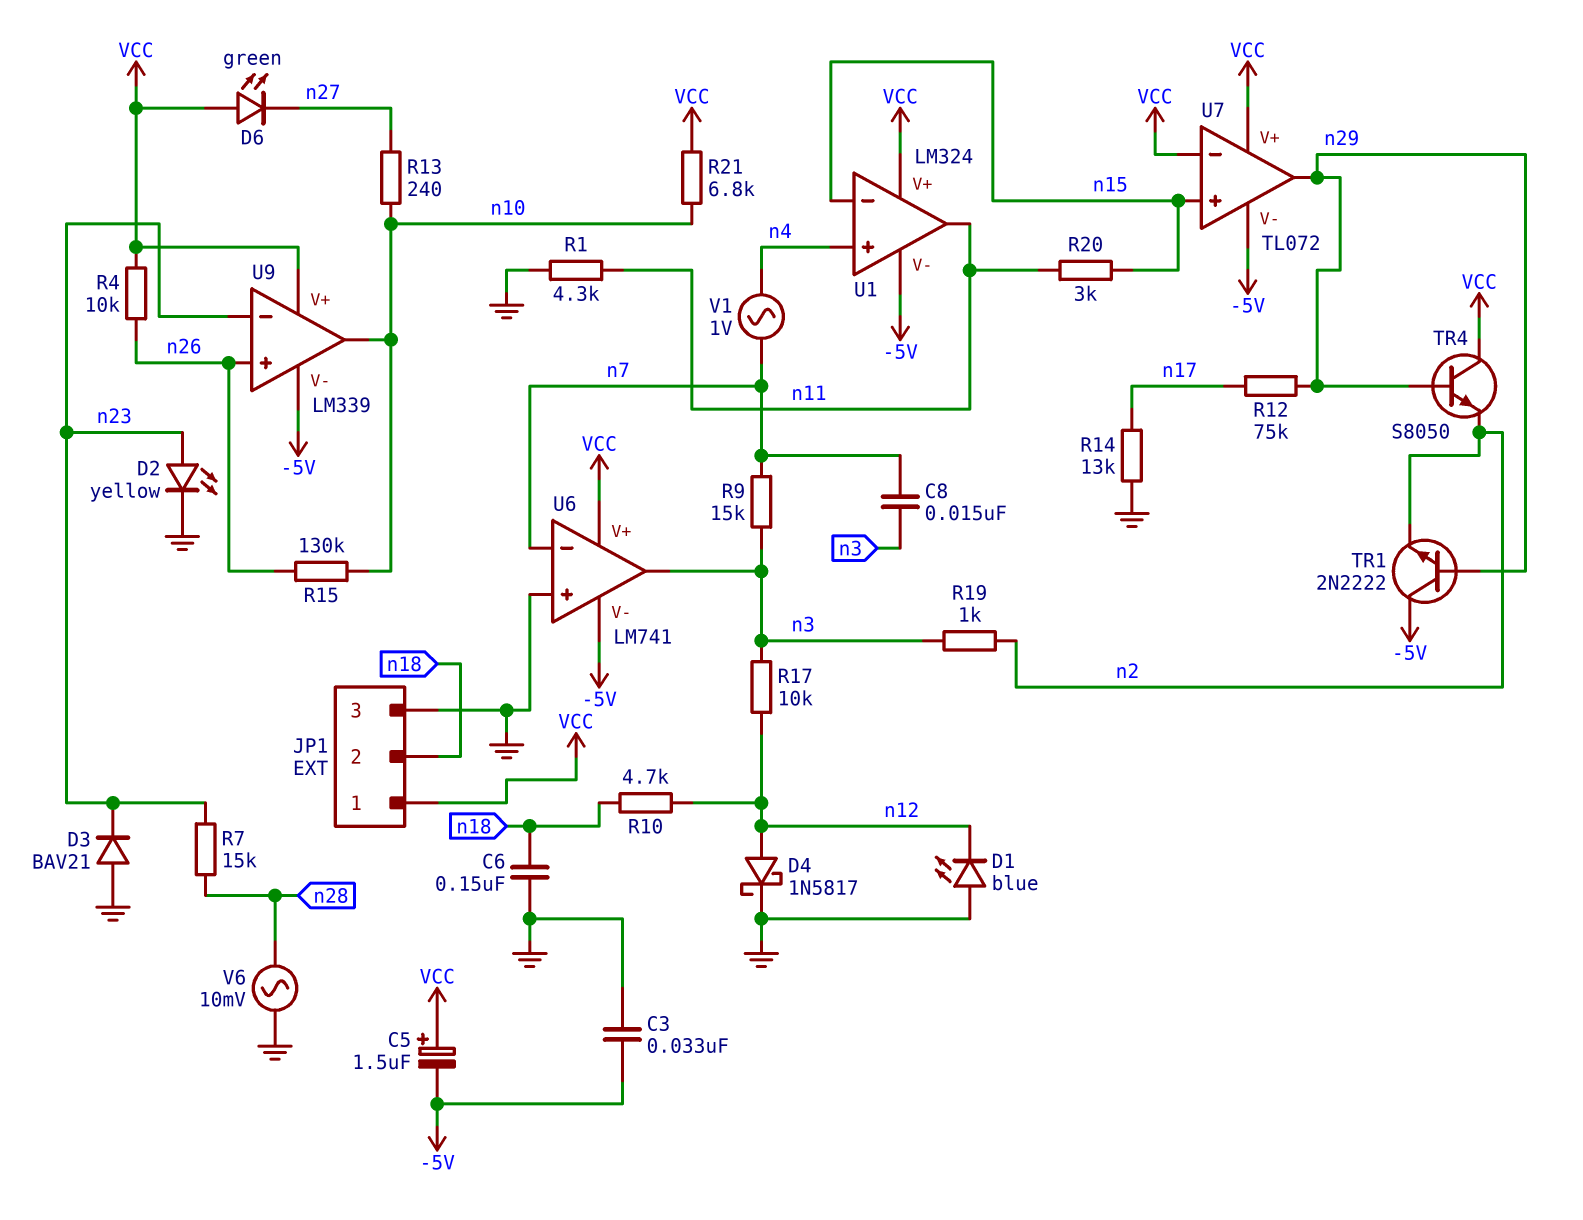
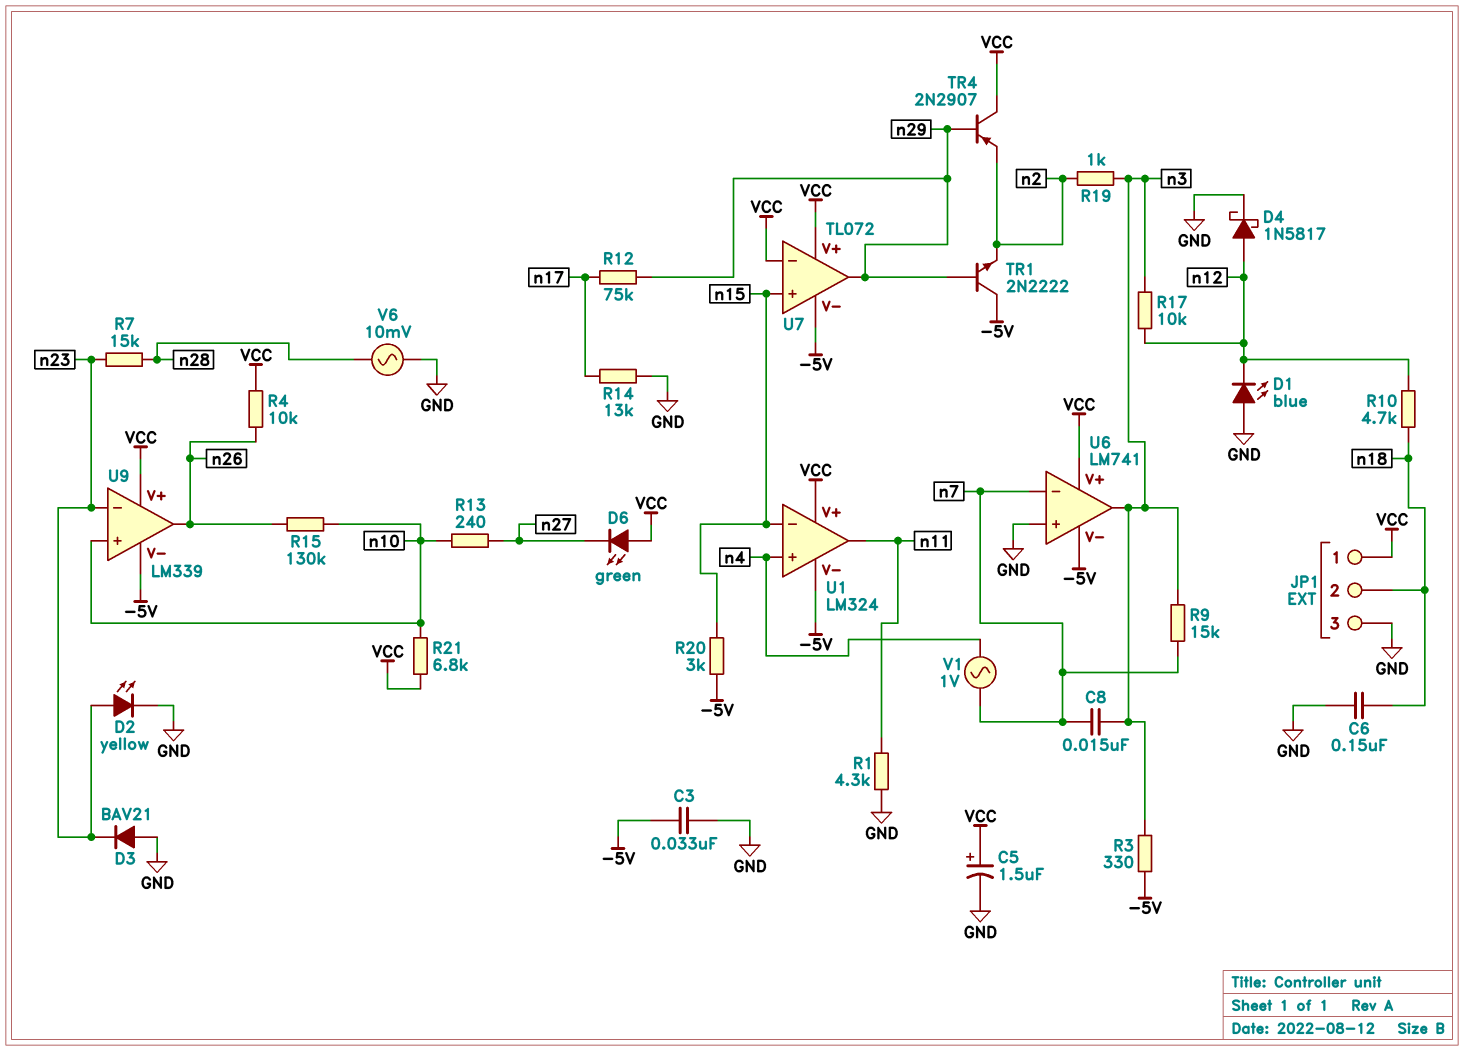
C5: 1.5uF (plus VCC, minus -5V) -> 1.5uF (plus VCC, minus GND)
R3: none -> 330 (-5V, n3)
R20: 3k (n11, n15) -> 3k (-5V, n15)
TR4: NPN S8050 (B n29, C VCC, E n2) -> PNP 2N2907 (B n29, C VCC, E n2)
U9 pin in+: n26 -> n10
U9 pin out: n10 -> n26

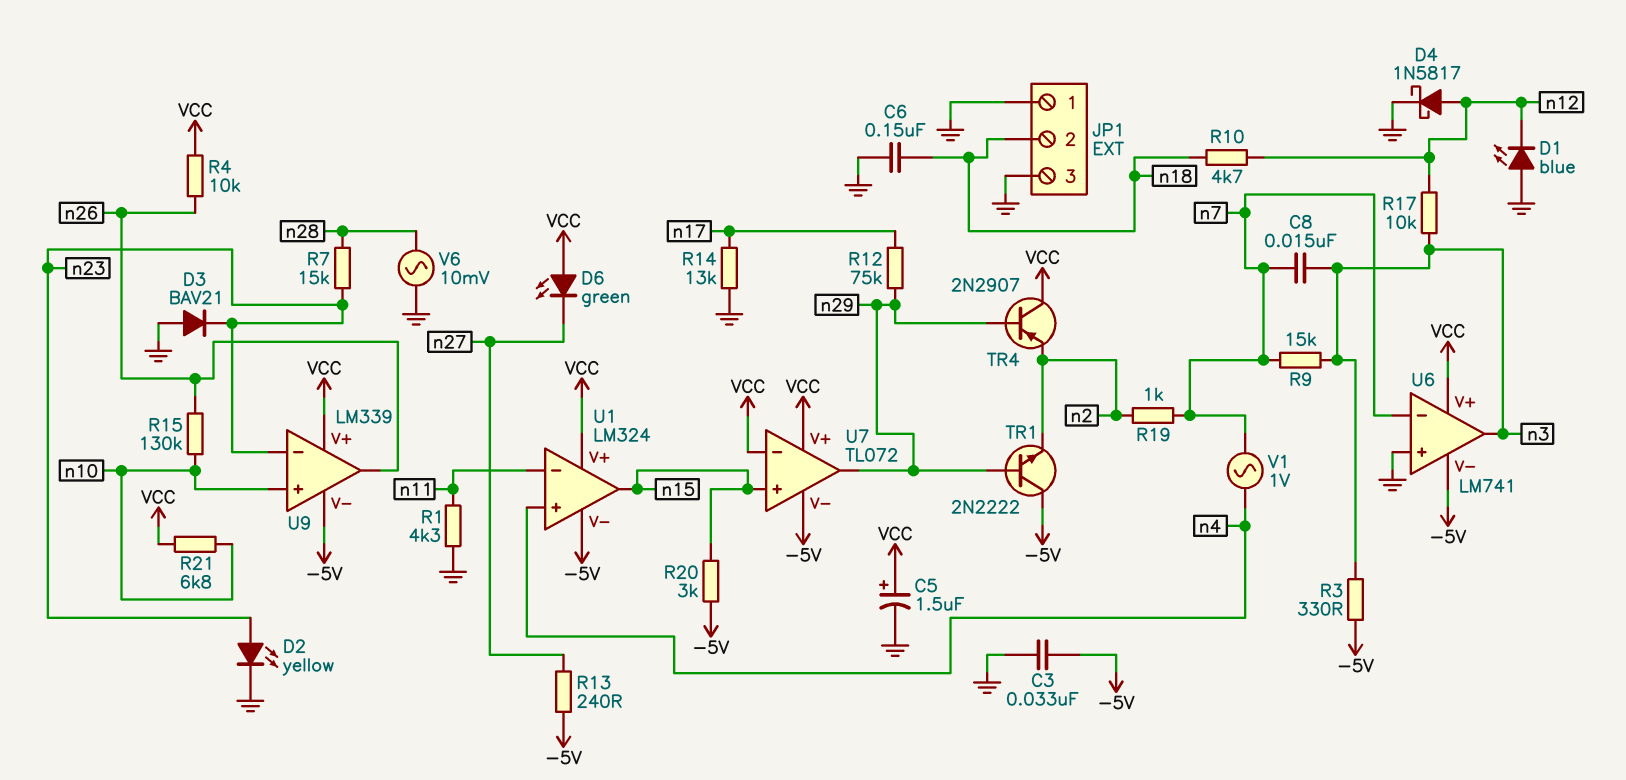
JP1 pin 1: VCC -> GND
R13: 240 (n10, n27) -> 240 (-5V, n27)
R19: 1k (n2, n3) -> 1k (n2, n7)
U1 pin in-: n15 -> n11
U1 pin out: n11 -> n15

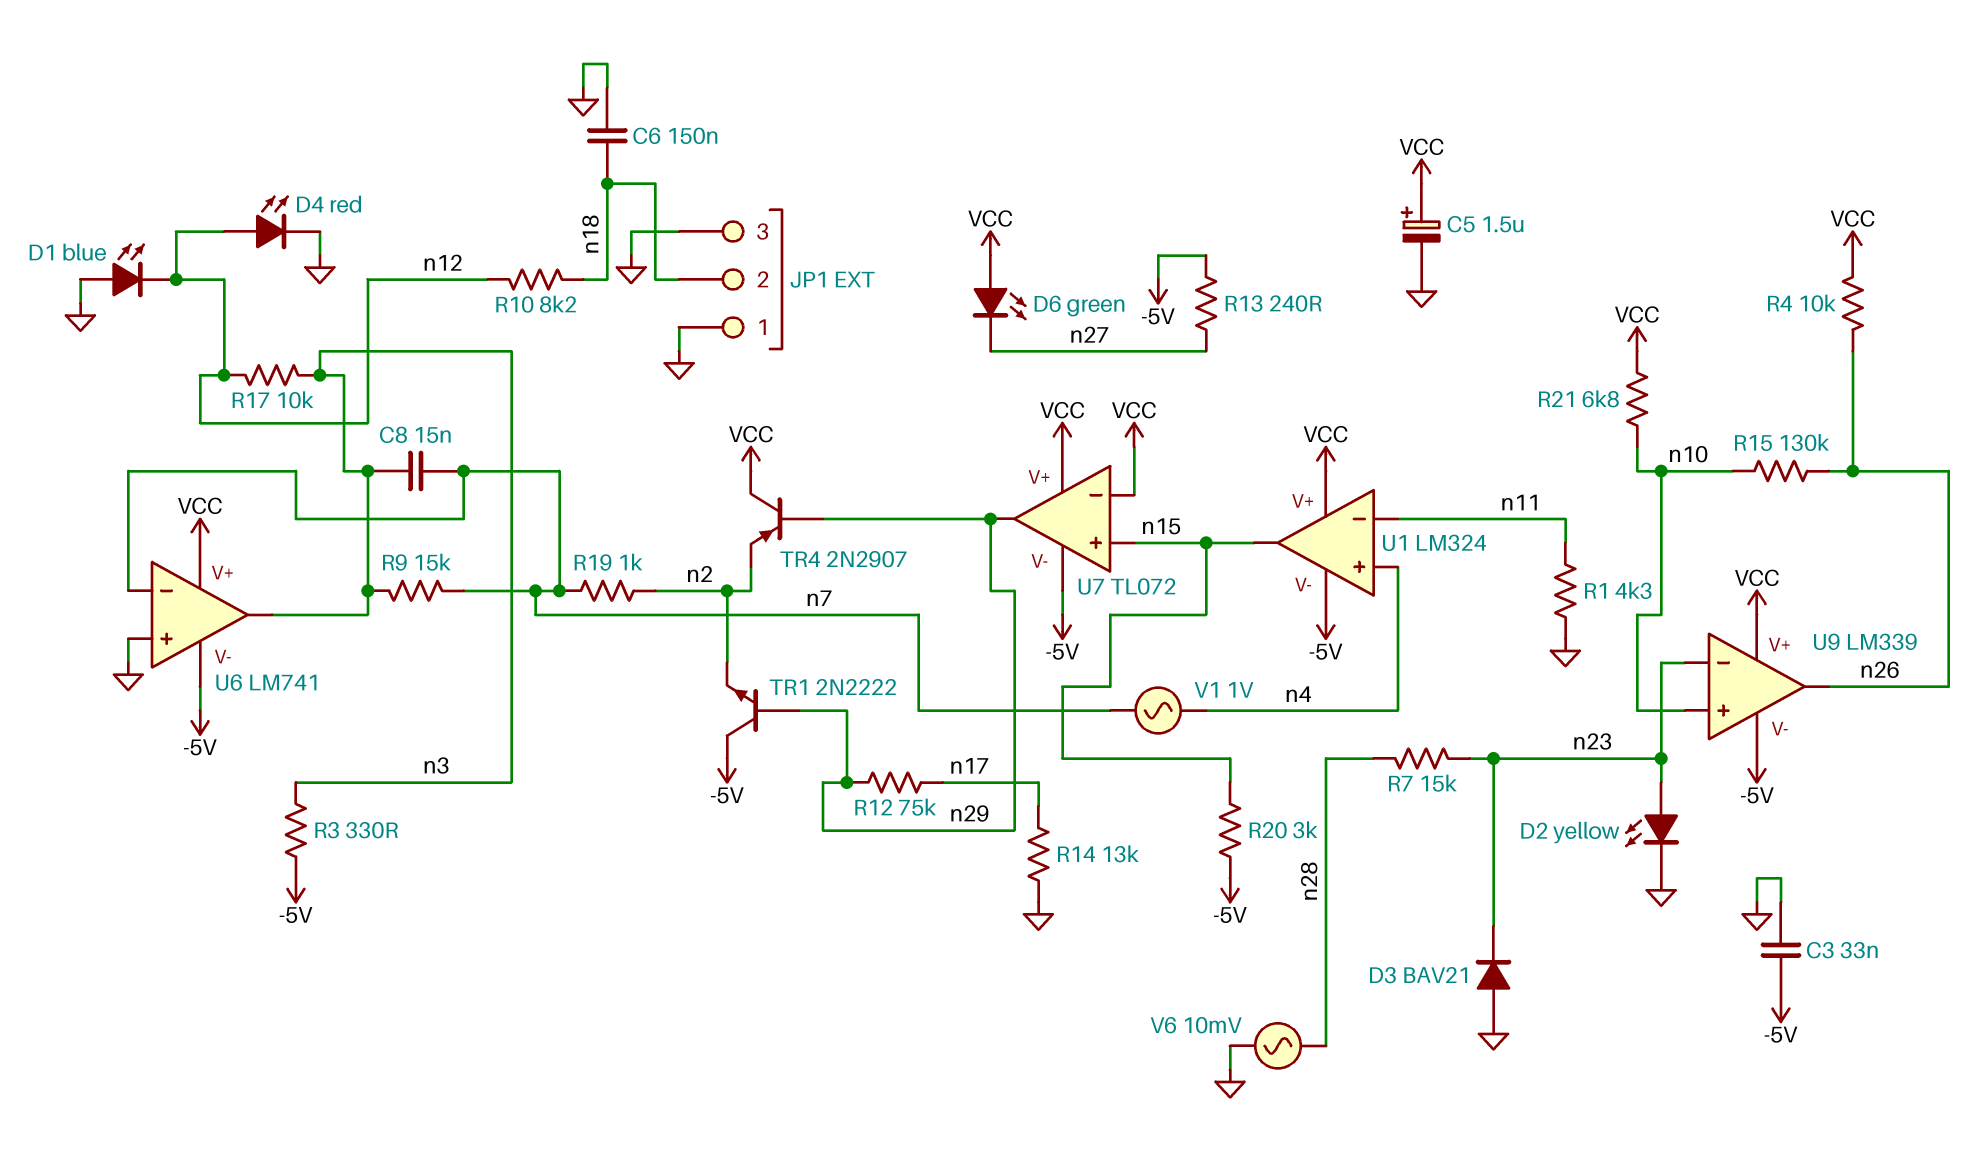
D4: schottky 1N5817 (A n12, K GND) -> LED red (A n12, K GND)
R10: 4.7k (n12, n18) -> 8.2k (n12, n18)

